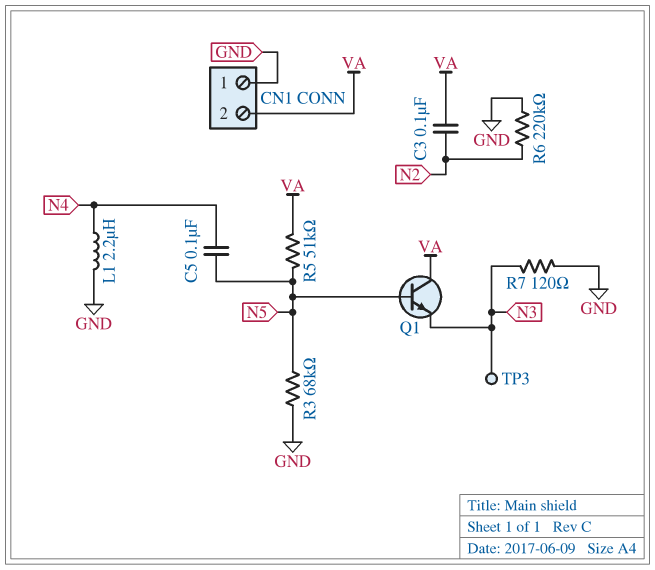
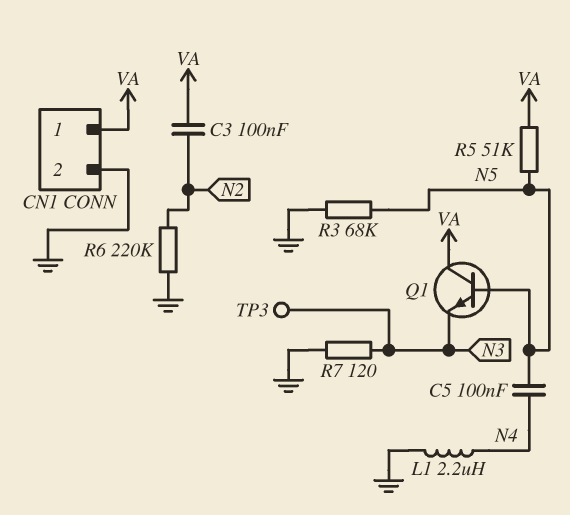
CN1 pin 1: GND -> VA
CN1 pin 2: VA -> GND

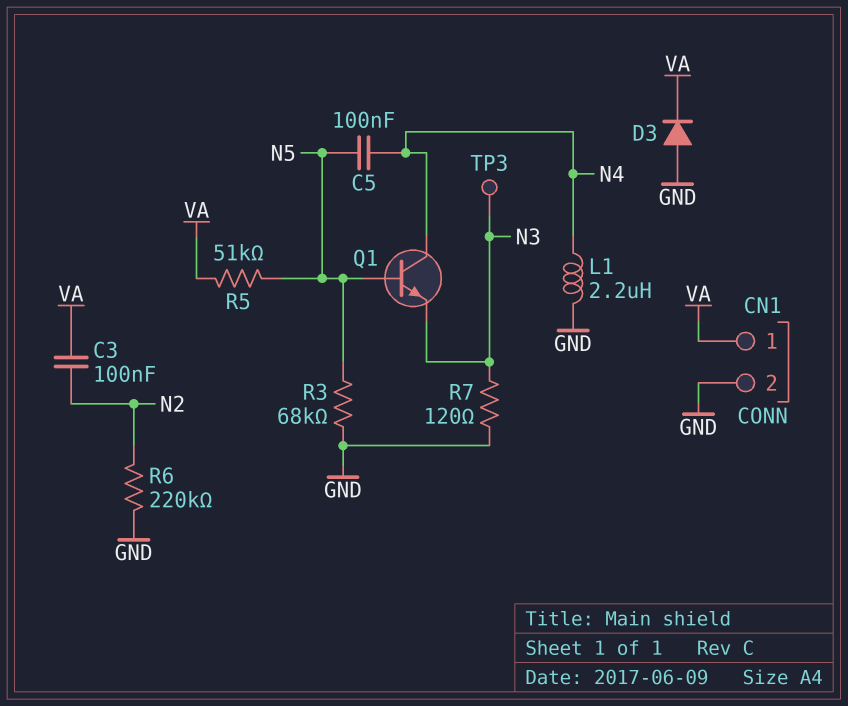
D3: none -> diode (A GND, K VA)
Q1: NPN (B N5, C VA, E N3) -> NPN (B N5, C N4, E N3)

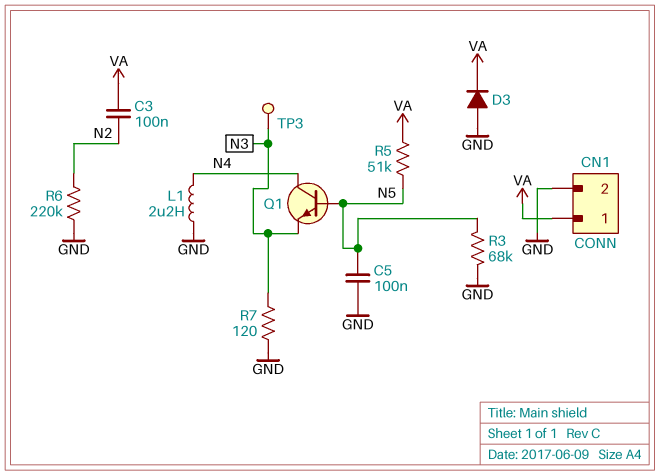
C5: 100nF (N4, N5) -> 100nF (GND, N5)

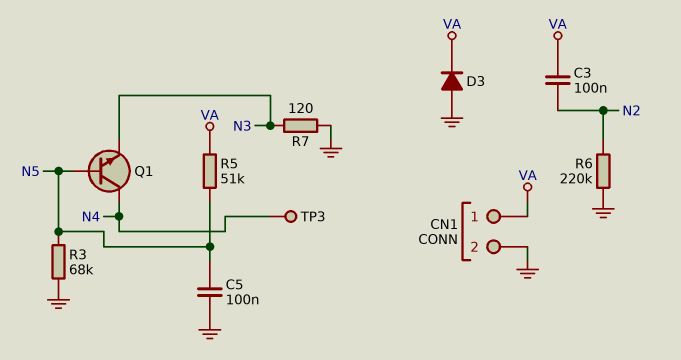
L1: 2.2uH (GND, N4) -> none
TP3: test point (N3) -> test point (N4)

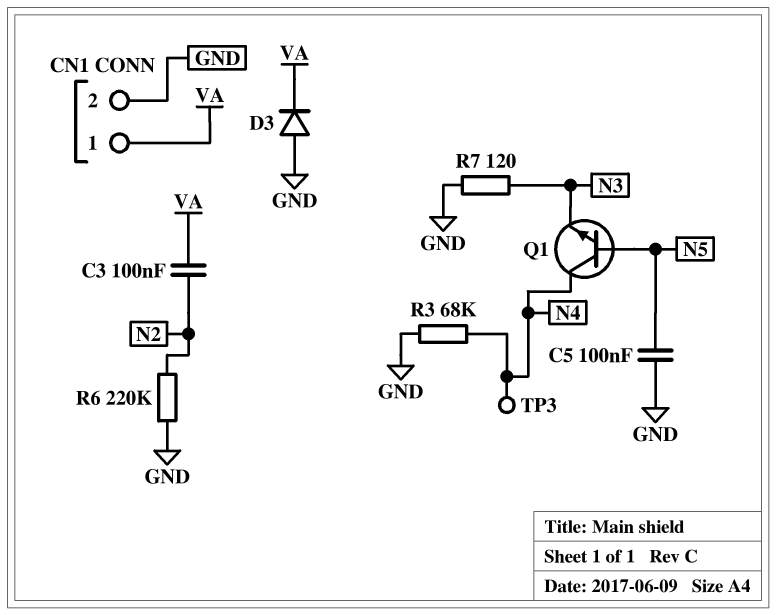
R3: 68k (GND, N5) -> 68k (GND, N4)
R5: 51k (N5, VA) -> none

